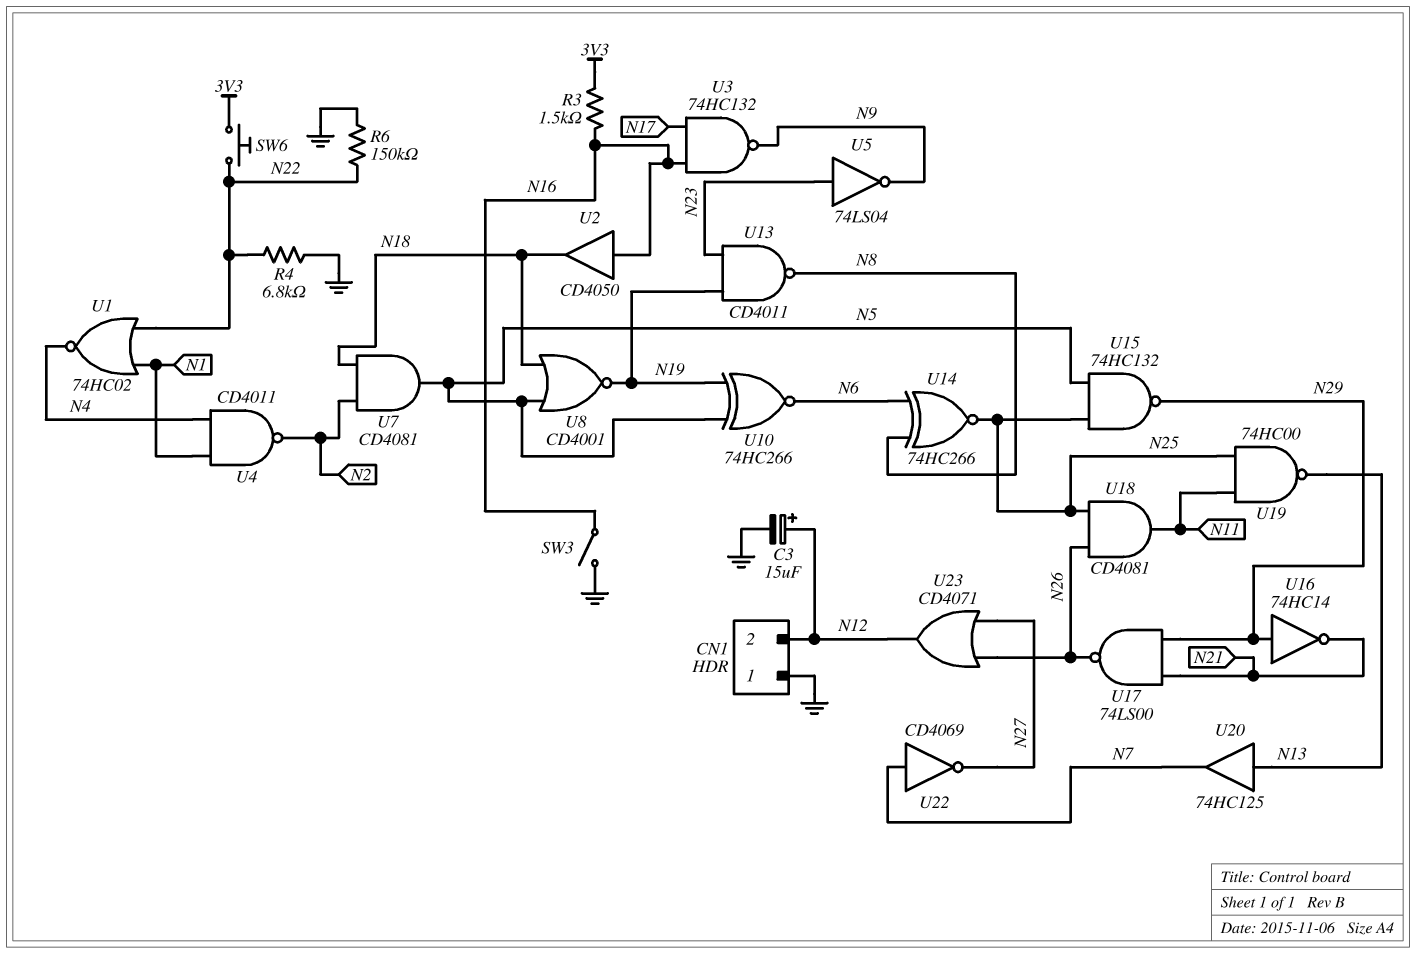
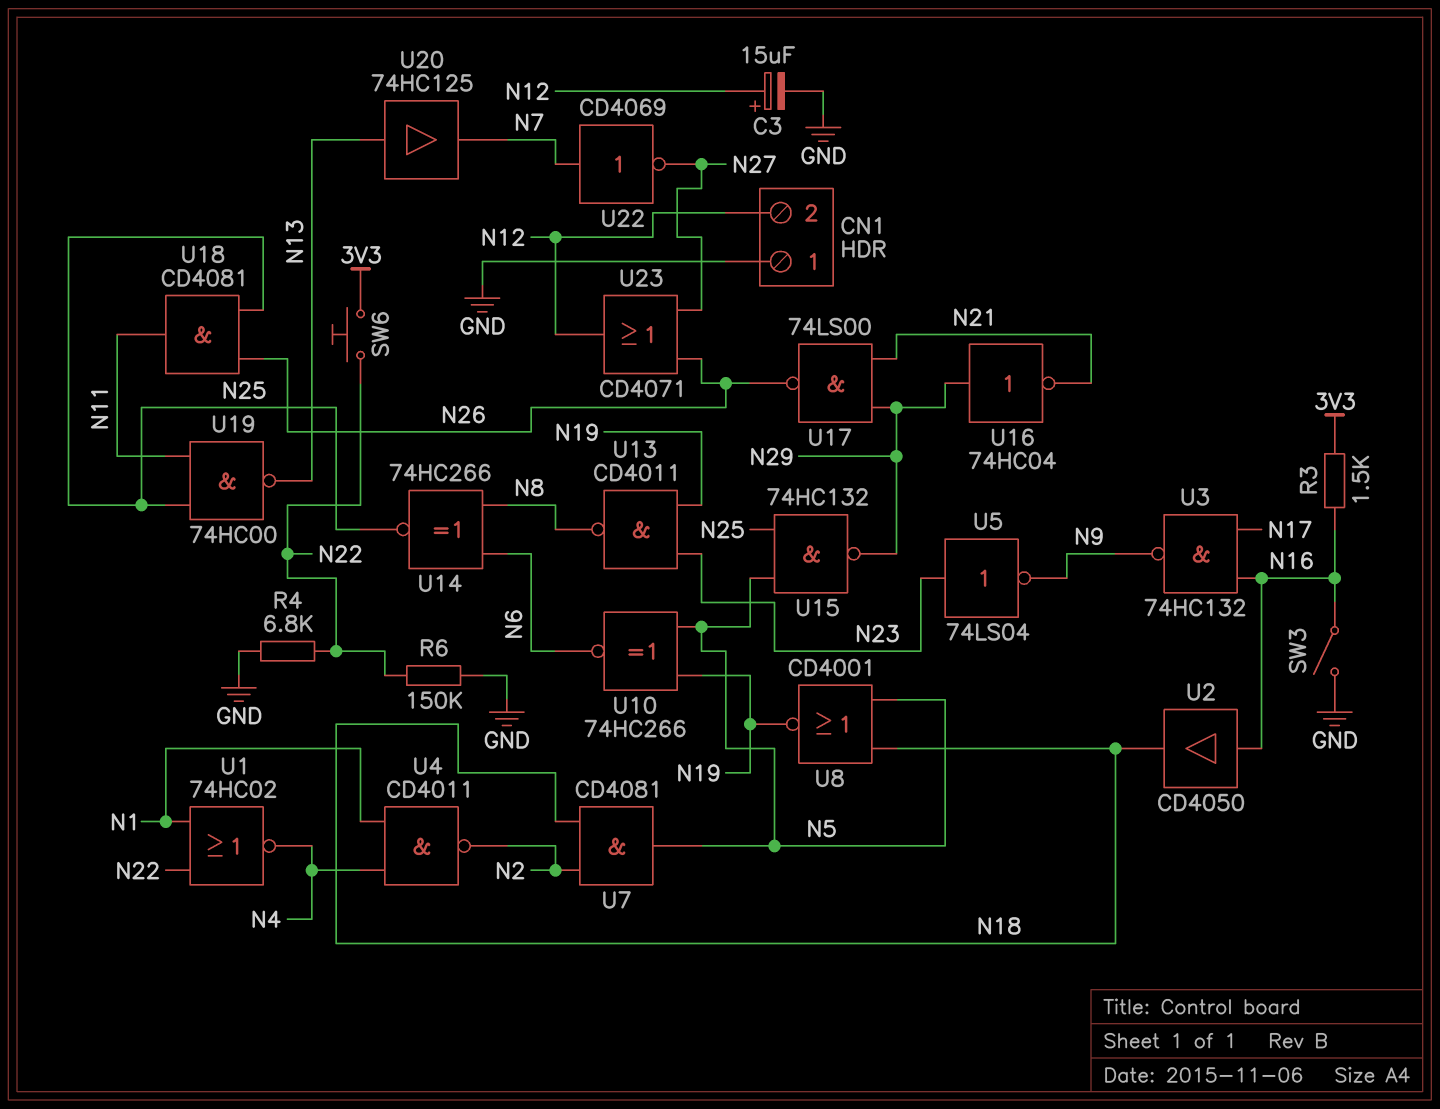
U16: NOT 74HC14 (in N29, out N21) -> NOT 74HC04 (in N29, out N21)

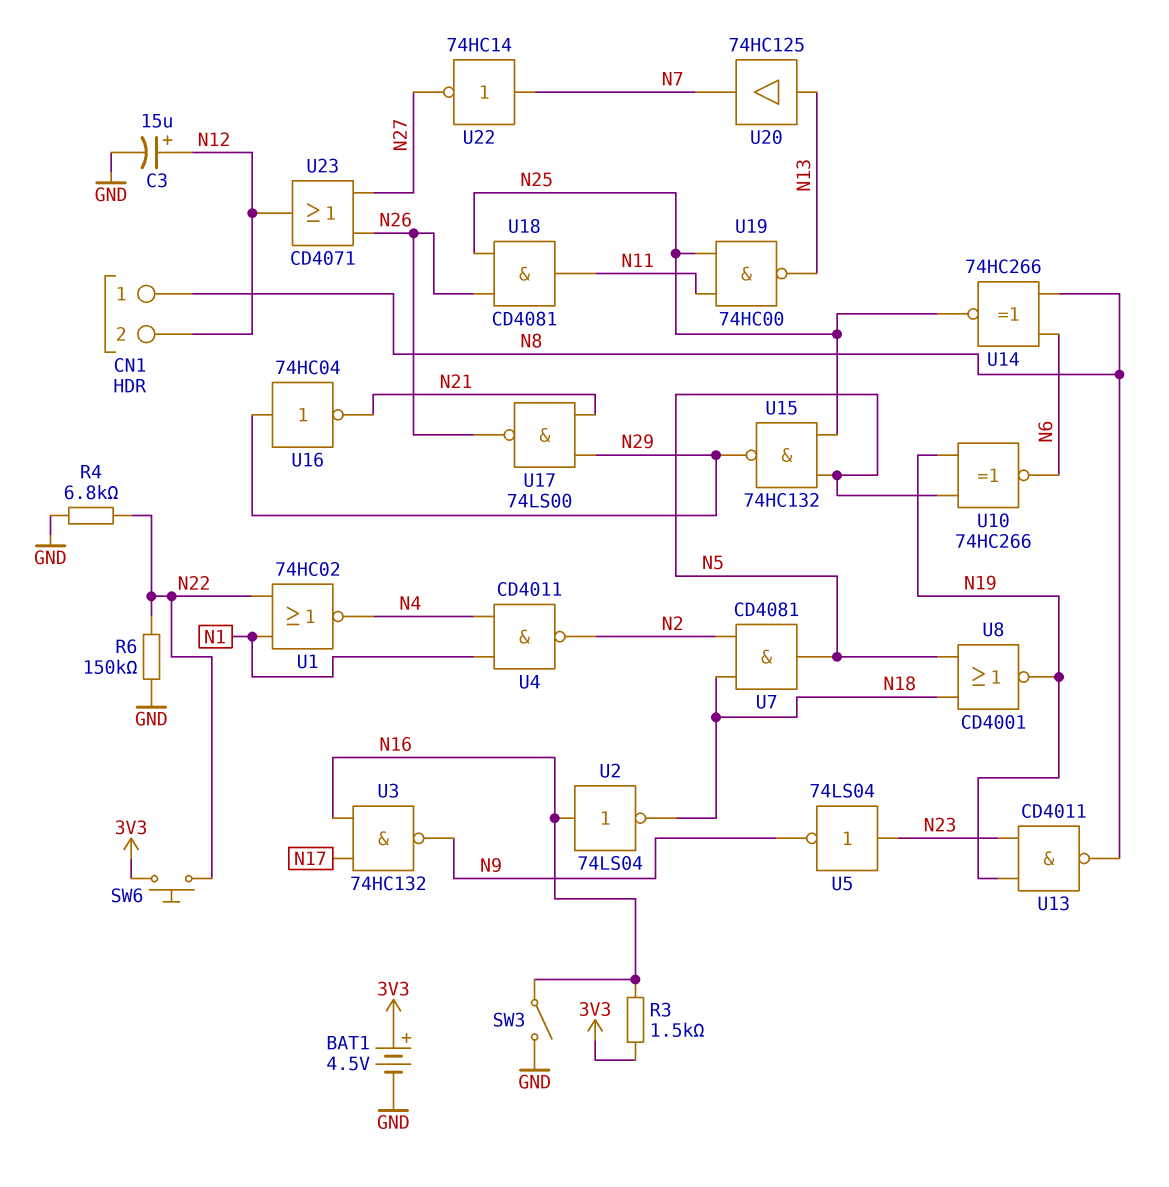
BAT1: none -> 4.5V (plus 3V3, minus GND)
CN1 pin 1: GND -> N8
U2: buffer CD4050 (in N16, out N18) -> NOT 74LS04 (in N16, out N18)
U22: NOT CD4069 (in N7, out N27) -> NOT 74HC14 (in N7, out N27)

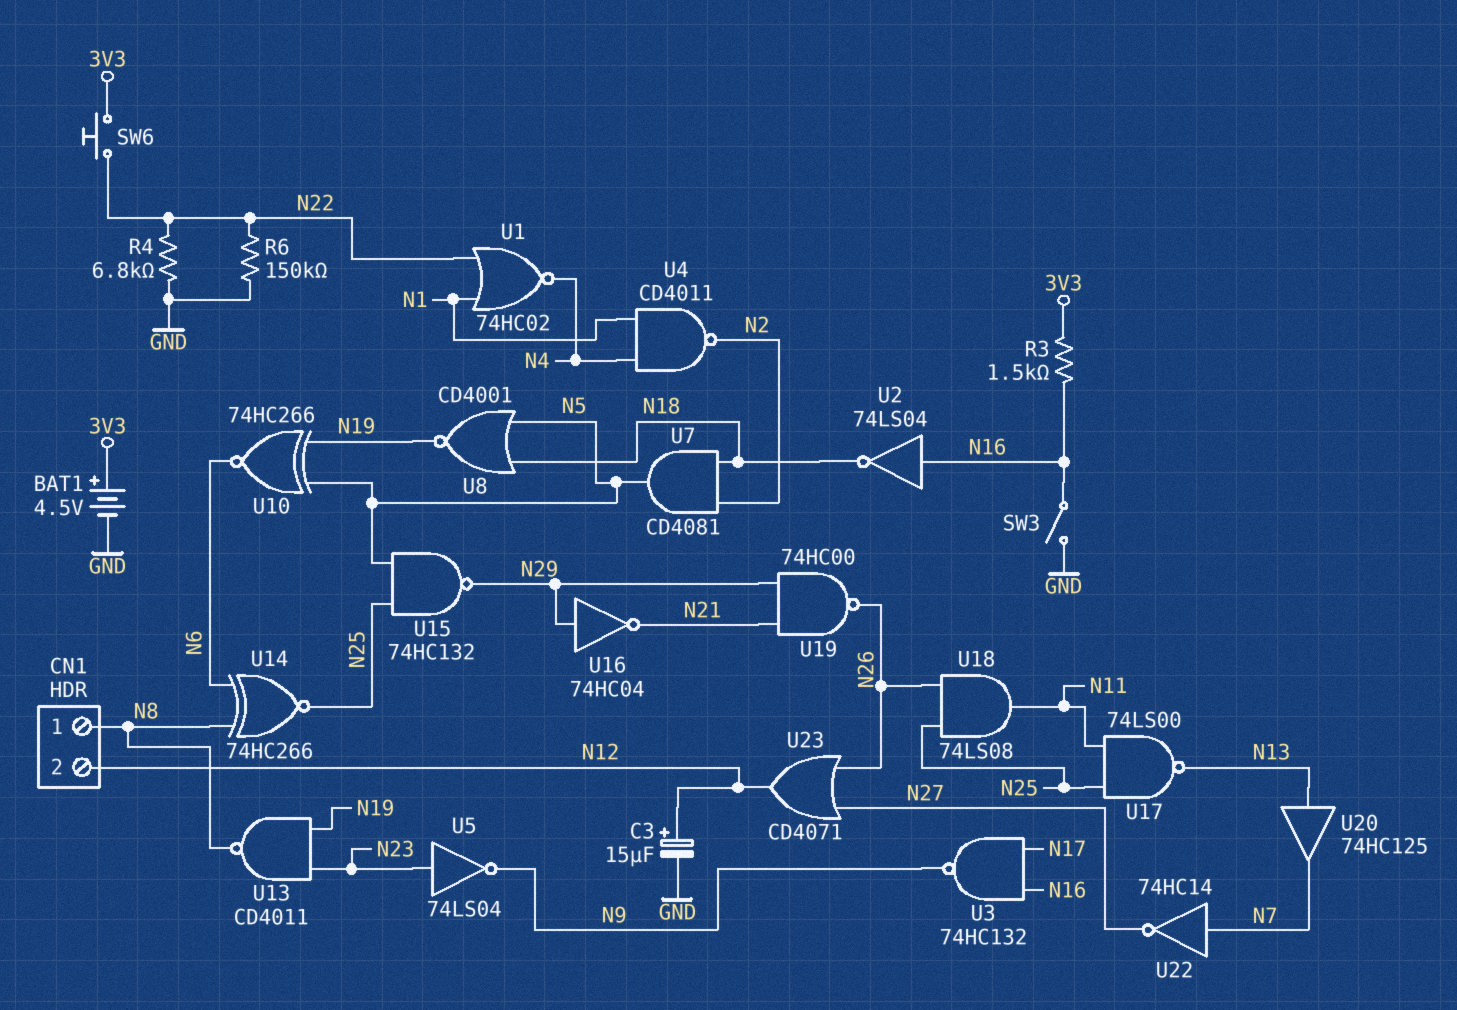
U17: NAND 74LS00 (in N21, in N29, out N26) -> NAND 74LS00 (in N11, in N25, out N13)
U18: AND CD4081 (in N25, in N26, out N11) -> AND 74LS08 (in N25, in N26, out N11)
U19: NAND 74HC00 (in N11, in N25, out N13) -> NAND 74HC00 (in N21, in N29, out N26)

